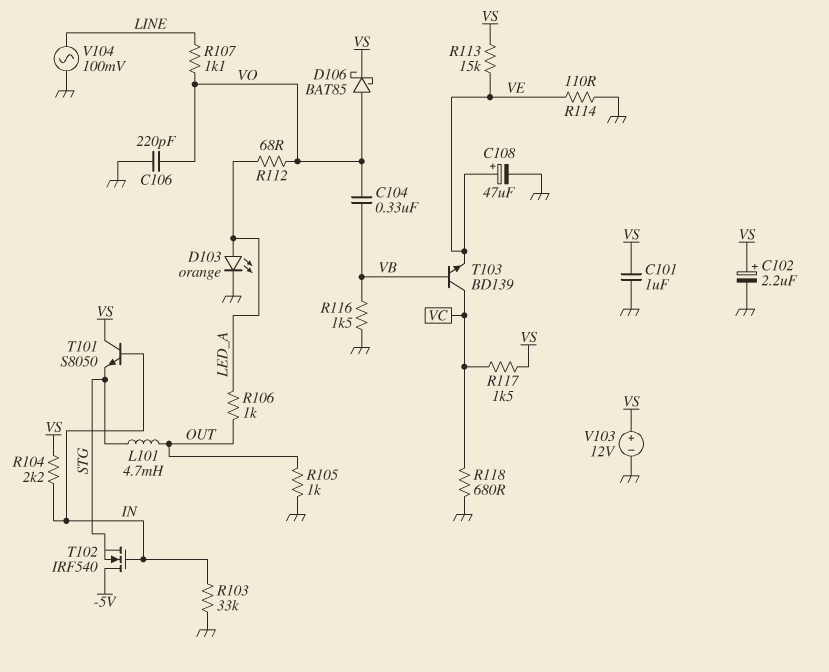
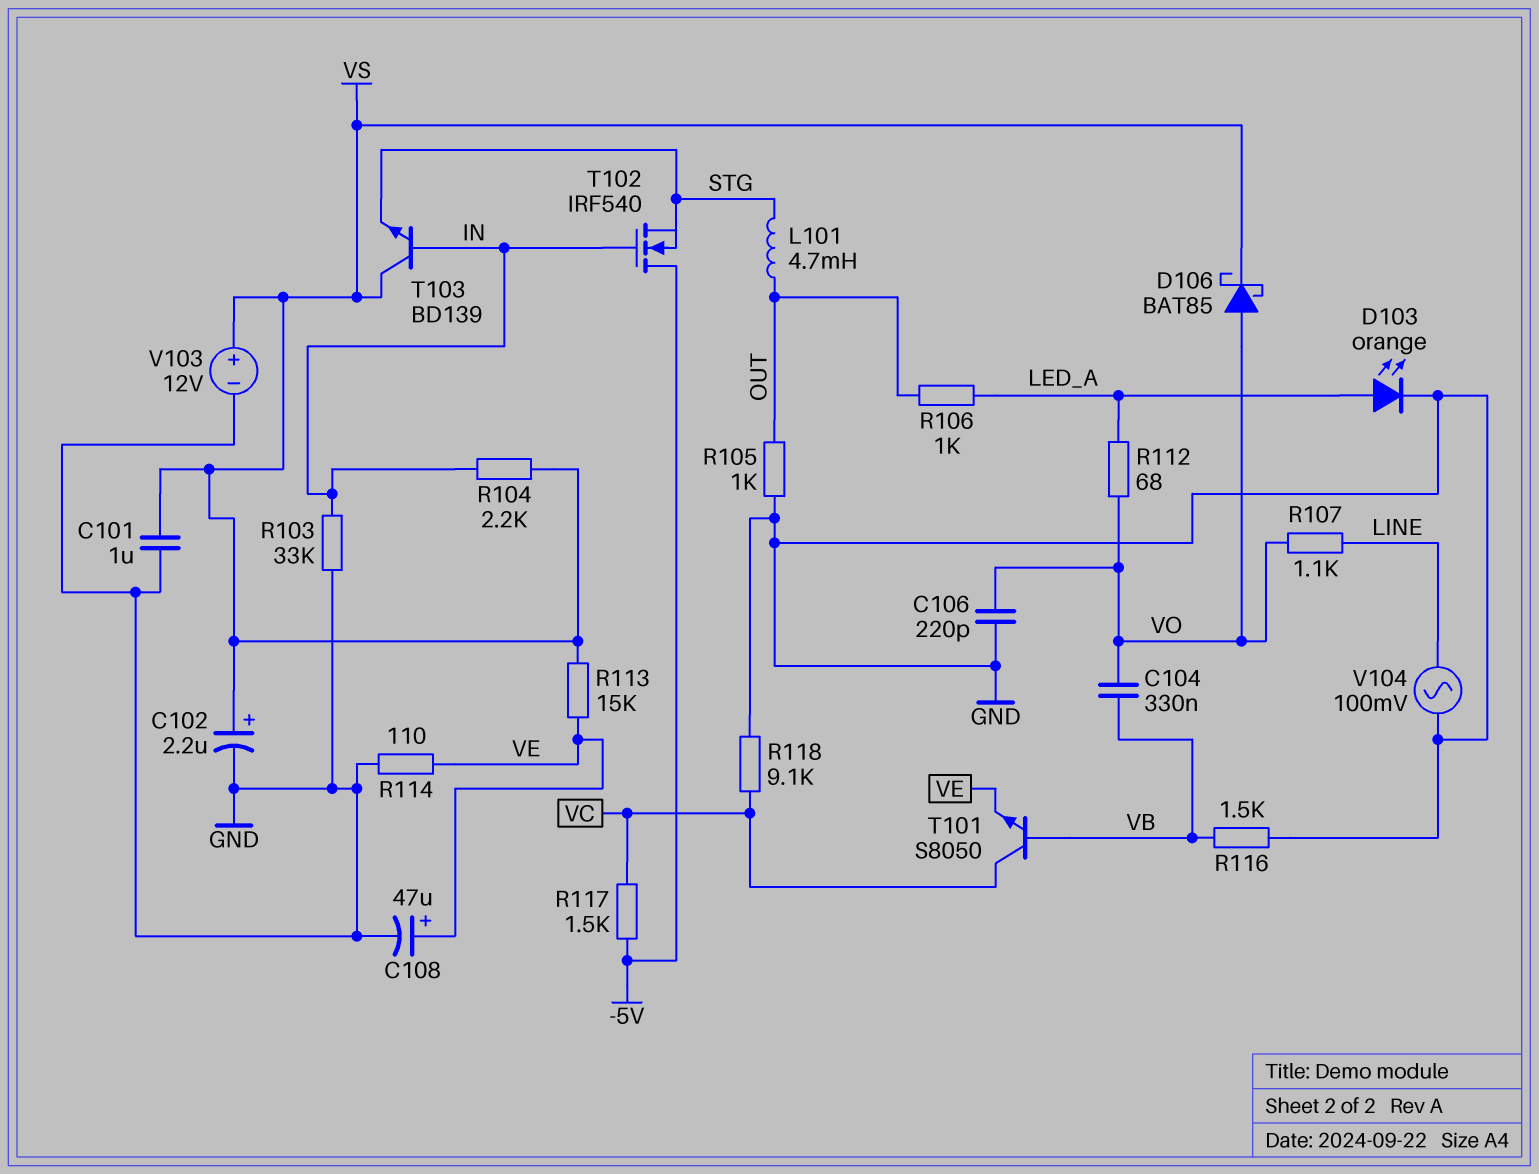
R117: 1.5k (VC, VS) -> 1.5k (-5V, VC)
R118: 680 (GND, VC) -> 9.1k (GND, VC)
T101: NPN S8050 (B IN, C VS, E STG) -> NPN S8050 (B VB, C VC, E VE)
T103: NPN BD139 (B VB, C VC, E VE) -> NPN BD139 (B IN, C VS, E STG)

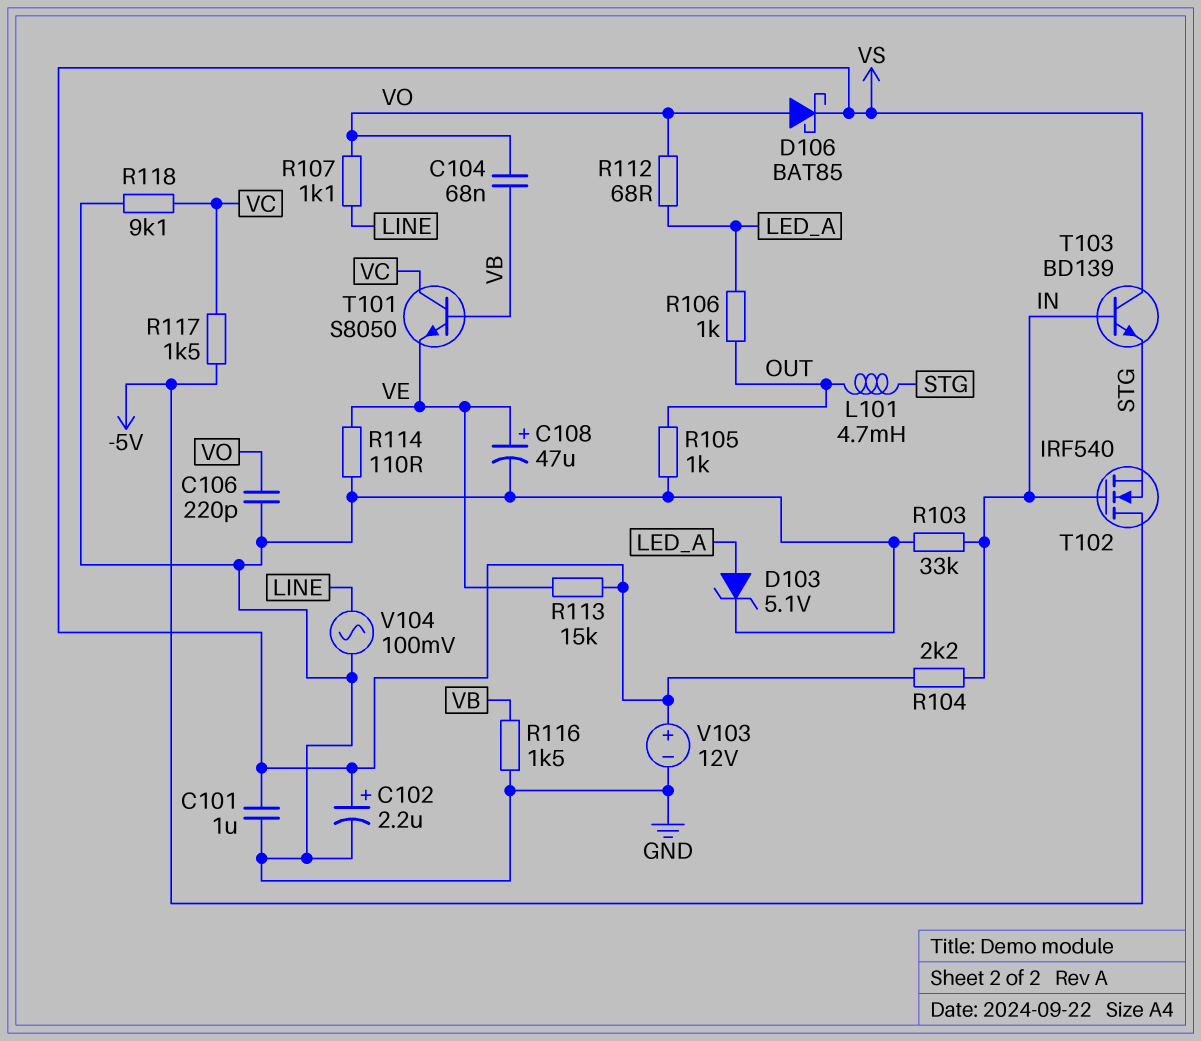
C104: 330nF (VB, VO) -> 68nF (VB, VO)
D103: LED orange (A LED_A, K GND) -> zener 5.1V (A LED_A, K GND)

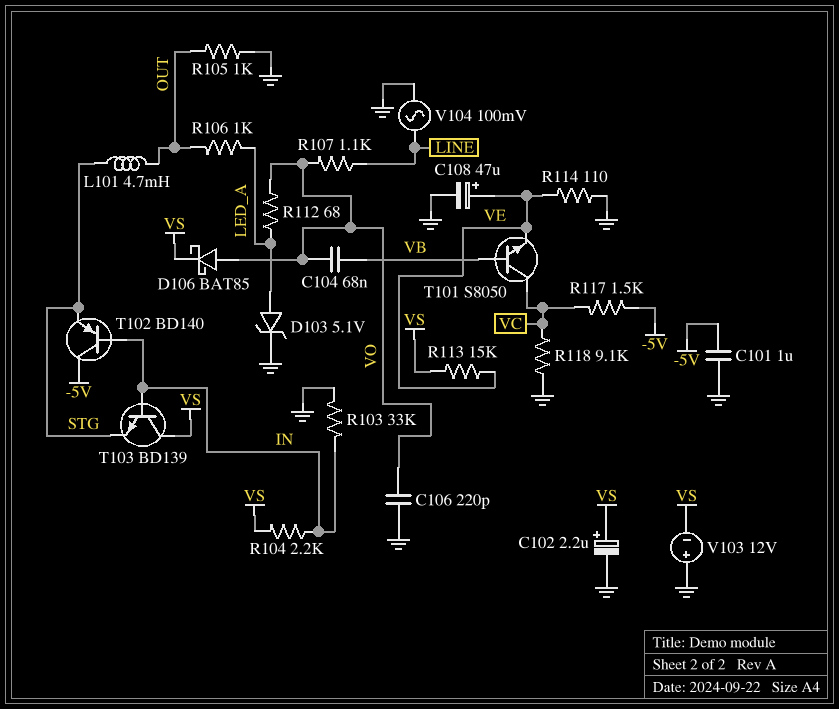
C101: 1uF (GND, VS) -> 1uF (-5V, GND)
R116: 1.5k (GND, VB) -> none
T102: NMOS IRF540 (G IN, D -5V, S STG) -> PNP BD140 (B IN, C -5V, E STG)
V103: 12V (plus VS, minus GND) -> 12V (plus GND, minus VS)

